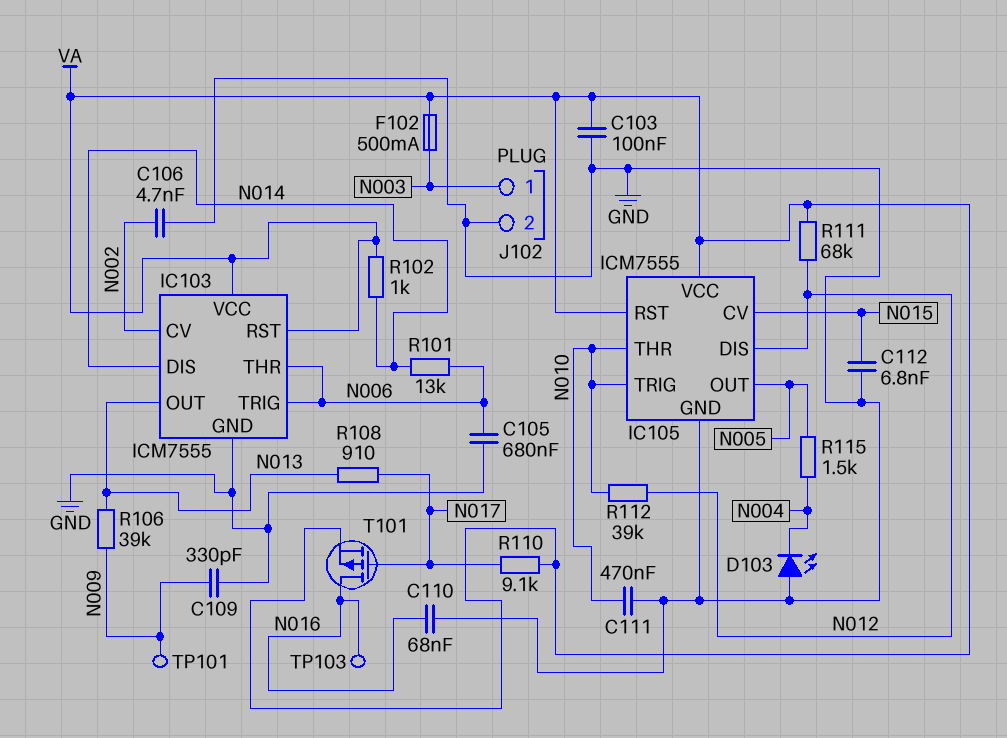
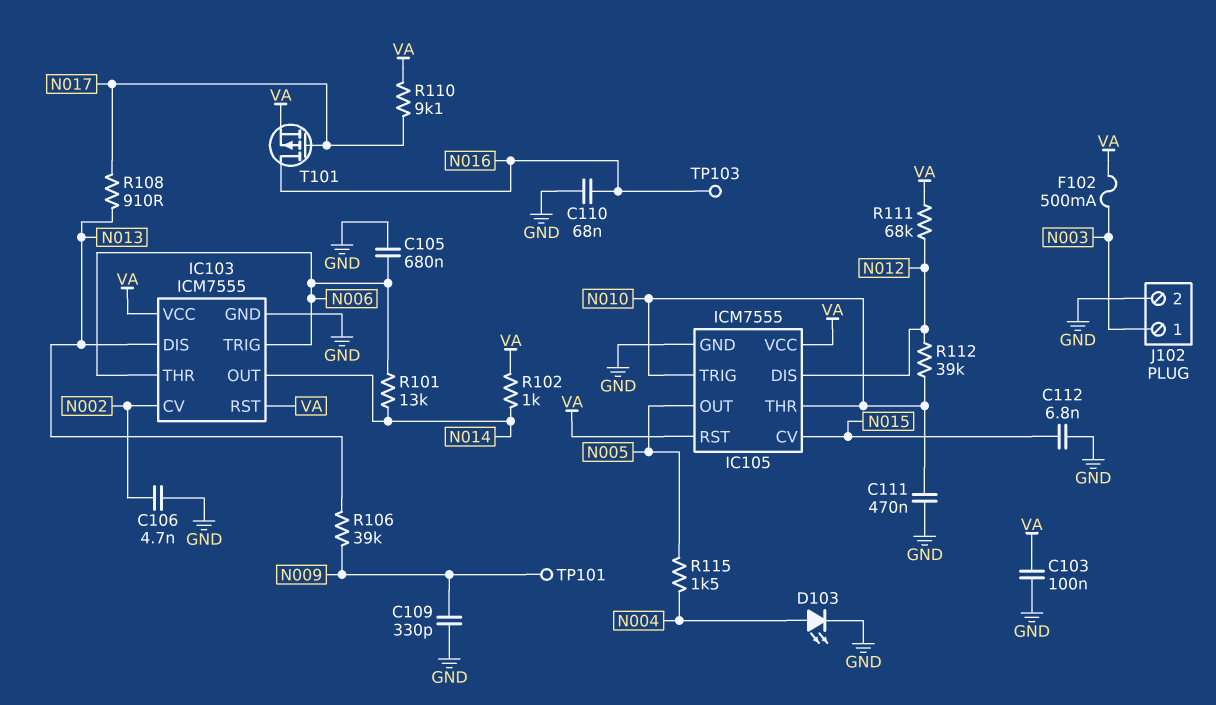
D103: LED (A GND, K N004) -> LED (A N004, K GND)
IC103 pin DIS: N014 -> N013
IC103 pin OUT: N013 -> N014

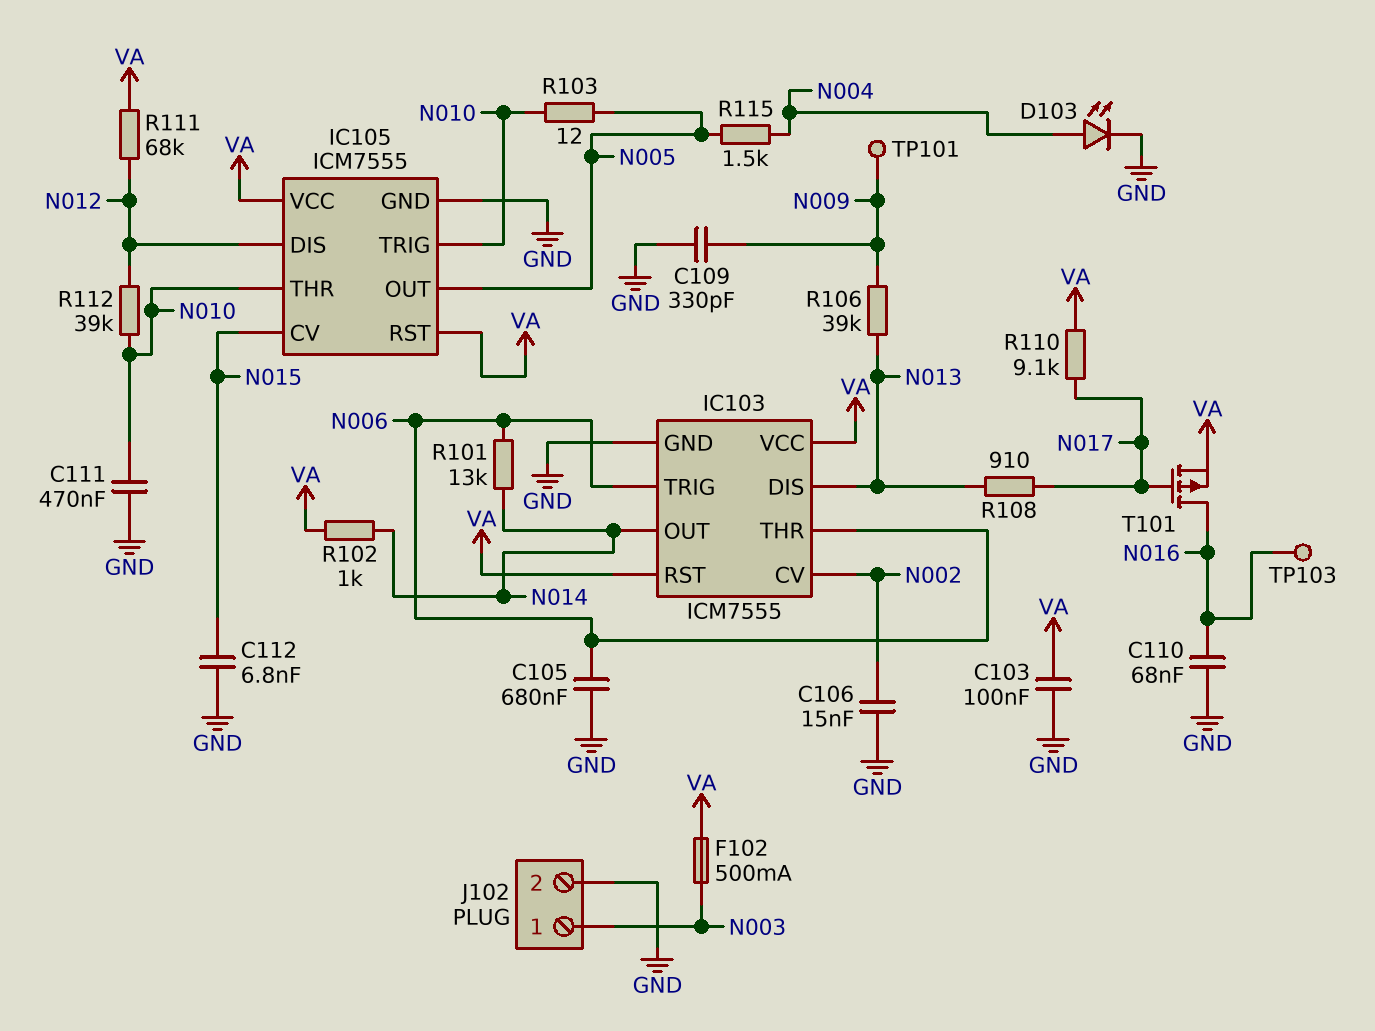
C106: 4.7nF (GND, N002) -> 15nF (GND, N002)
R103: none -> 12 (N005, N010)

